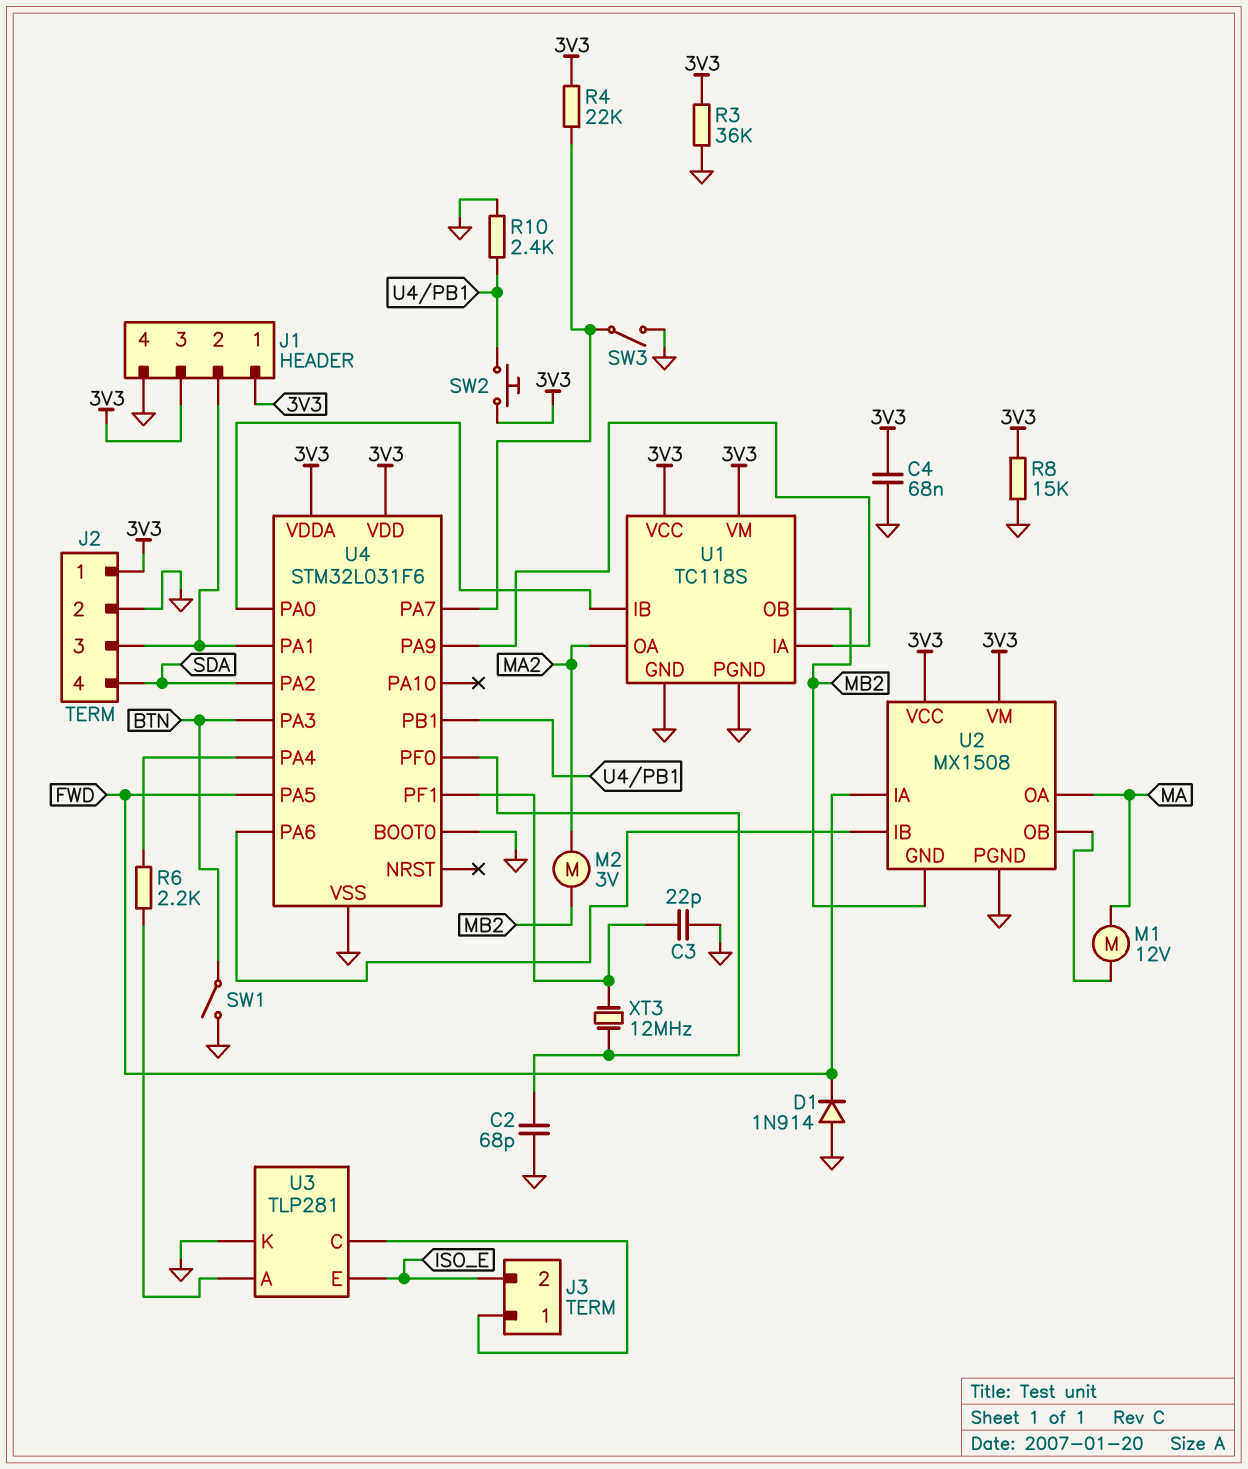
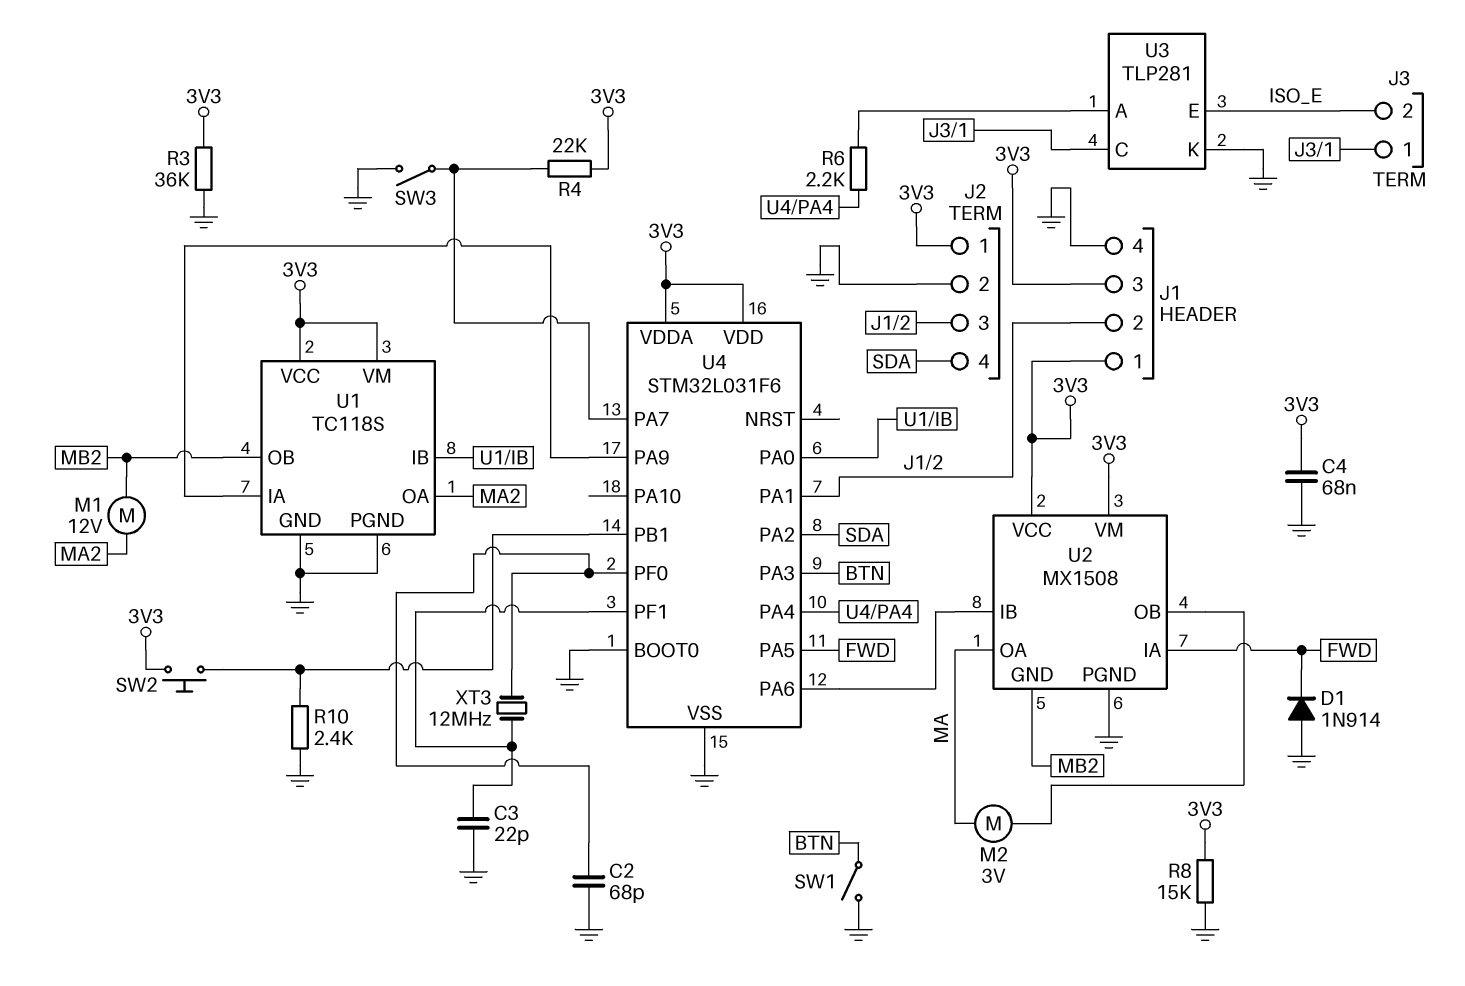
M1: motor 12V (MA, U2/OB) -> motor 12V (MA2, MB2)
M2: motor 3V (MA2, MB2) -> motor 3V (MA, U2/OB)

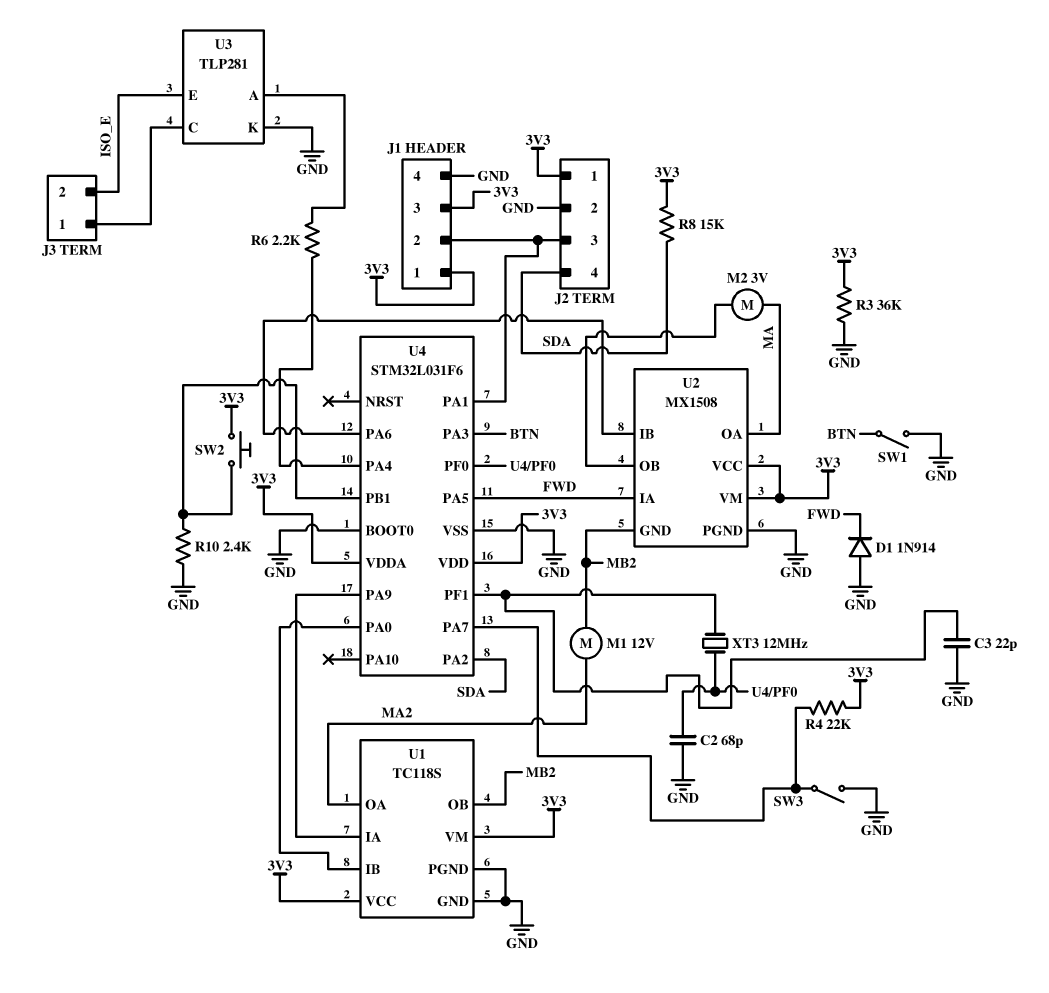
C4: 68nF (3V3, GND) -> none
R8: 15k (3V3, GND) -> 15k (3V3, SDA)

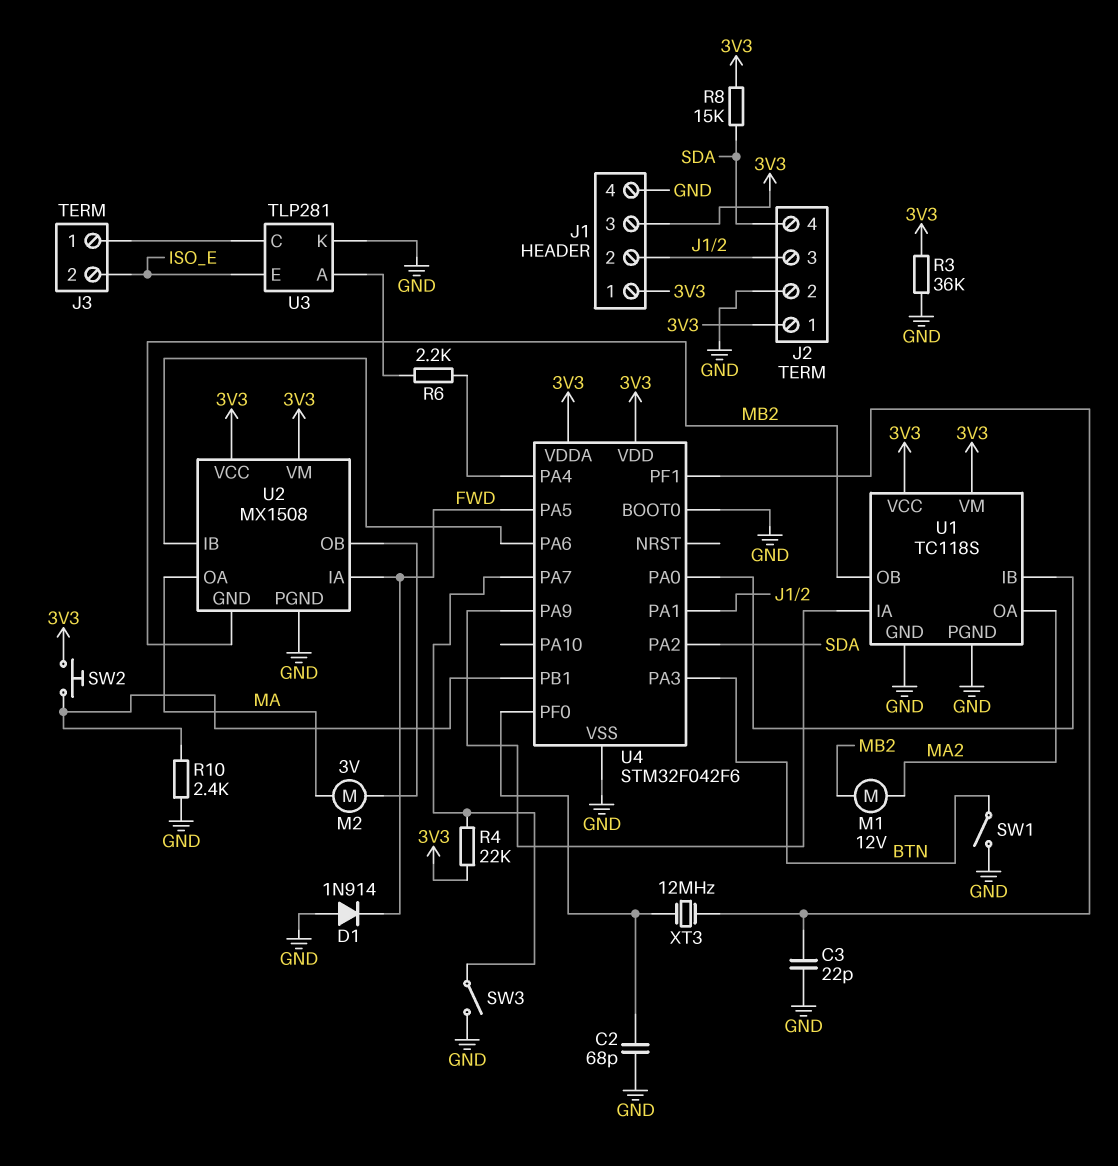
U4: STM32L031F6 -> STM32F042F6

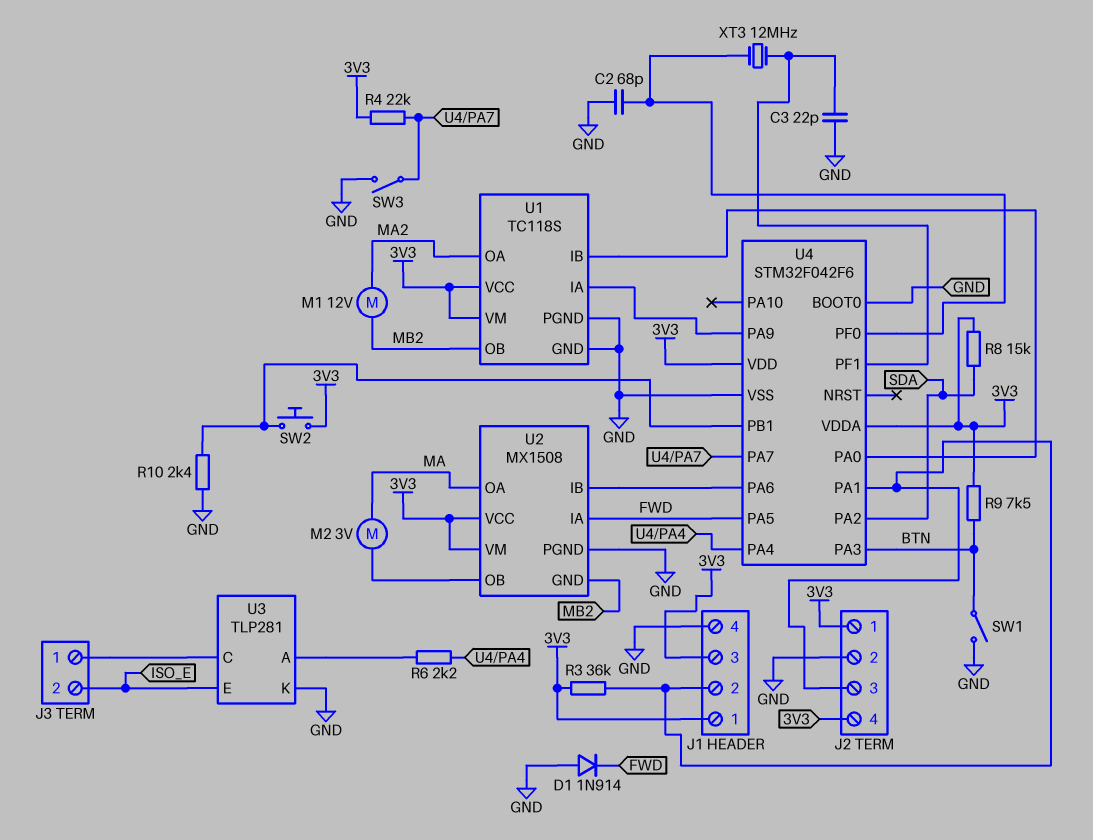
J2 pin 4: SDA -> 3V3
R3: 36k (3V3, GND) -> 36k (3V3, J1/2)
R9: none -> 7.5k (3V3, BTN)

